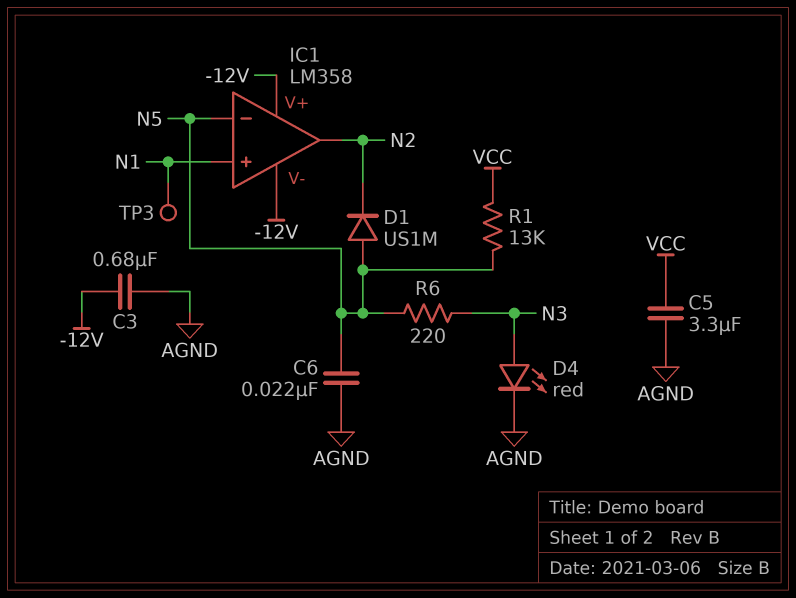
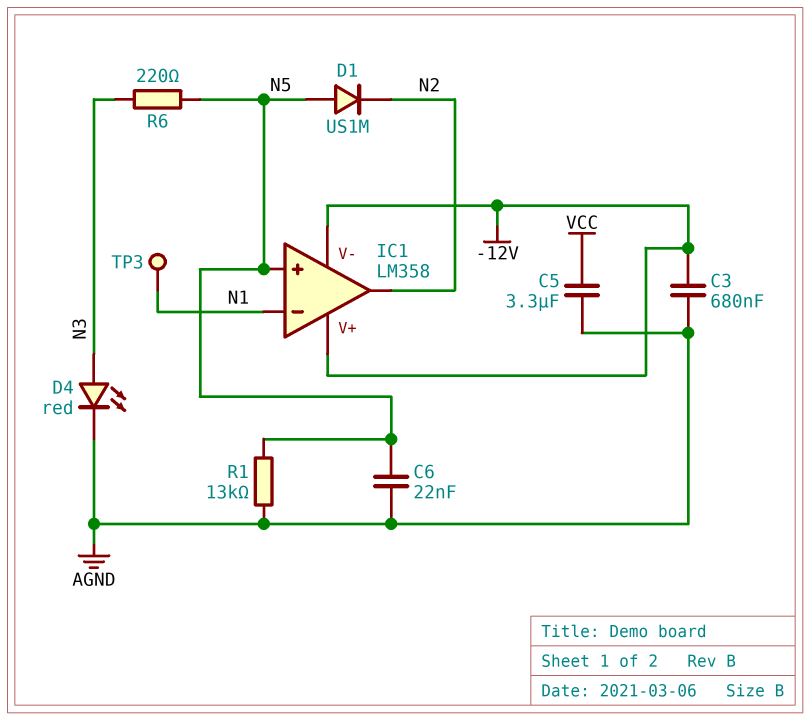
IC1 pin in+: N1 -> N5
IC1 pin in-: N5 -> N1
R1: 13k (N5, VCC) -> 13k (AGND, N5)

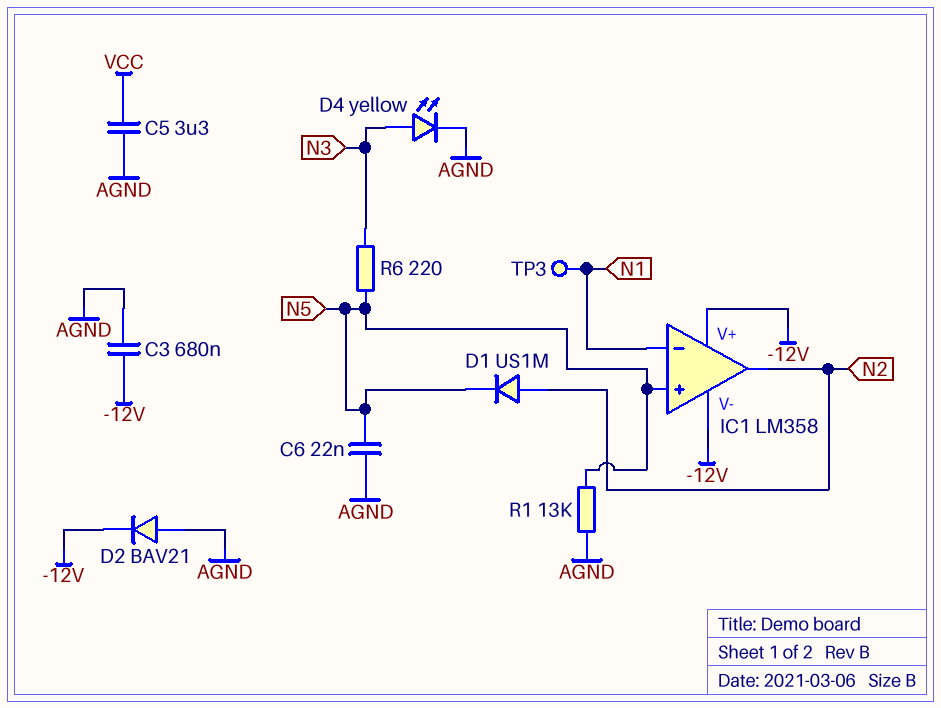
D1: diode US1M (A N5, K N2) -> diode US1M (A N2, K N5)
D2: none -> diode BAV21 (A AGND, K -12V)
D4: LED red (A N3, K AGND) -> LED yellow (A N3, K AGND)

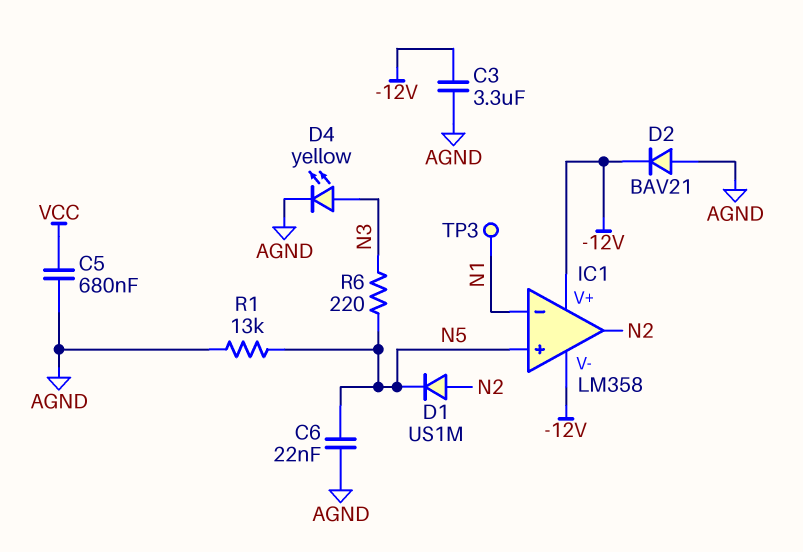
C3: 680nF (-12V, AGND) -> 3.3uF (-12V, AGND)
C5: 3.3uF (AGND, VCC) -> 680nF (AGND, VCC)

